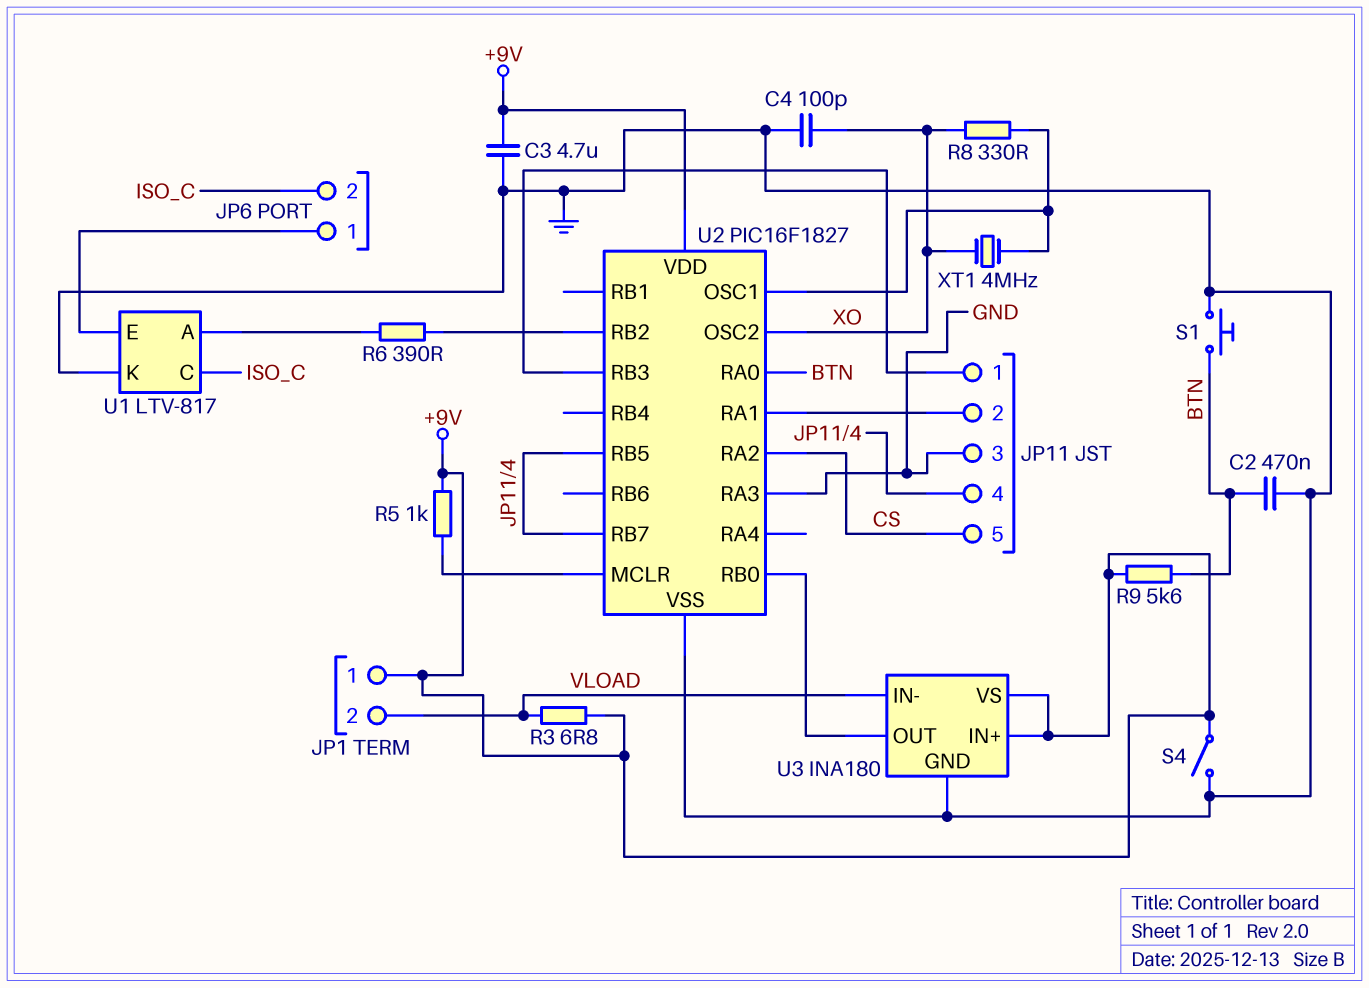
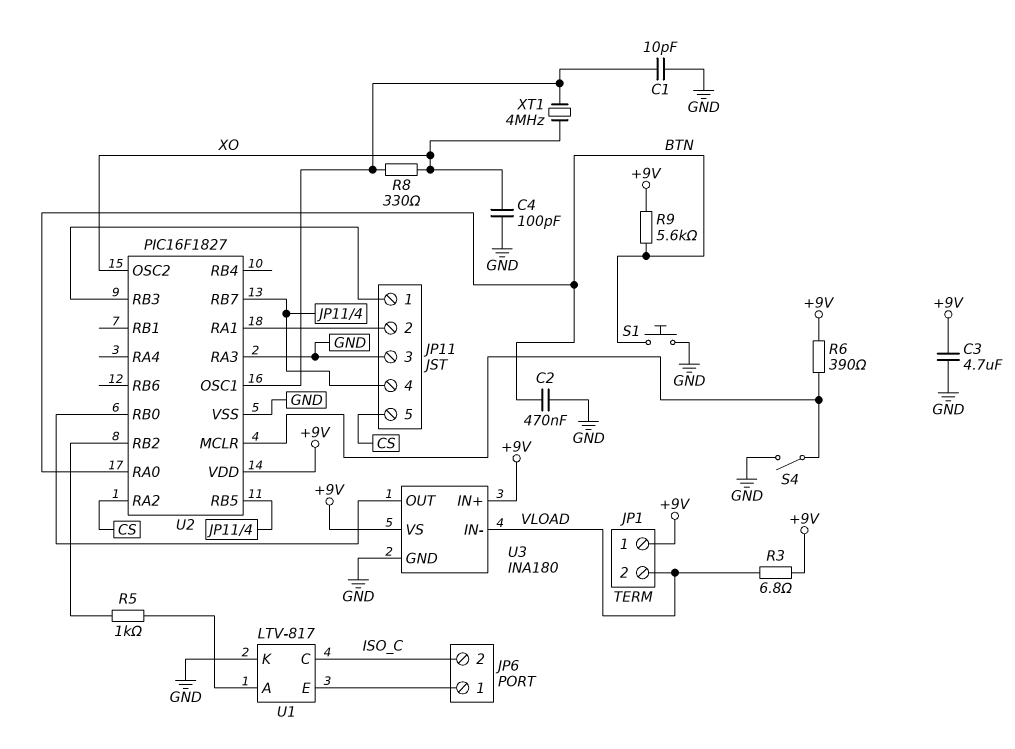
C1: none -> 10pF (GND, U2/OSC1)
R5: 1k (+9V, U2/MCLR) -> 1k (U1/A, U2/RB2)
R6: 390 (U1/A, U2/RB2) -> 390 (+9V, U2/MCLR)
S4: switch (+9V, GND) -> switch (GND, U2/MCLR)

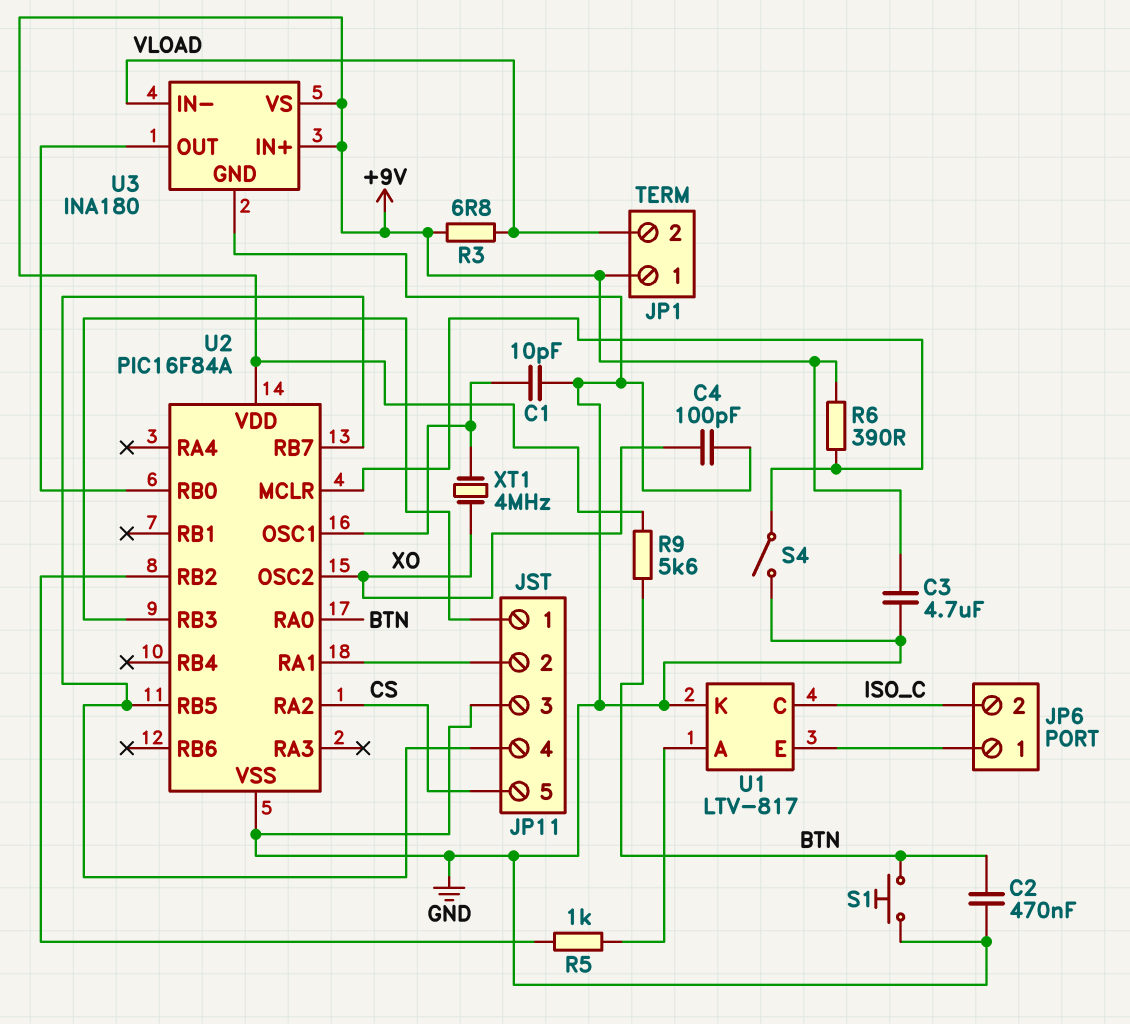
R8: 330 (U2/OSC1, XO) -> none
U2: PIC16F1827 -> PIC16F84A
U2 pin RA3: GND -> none

